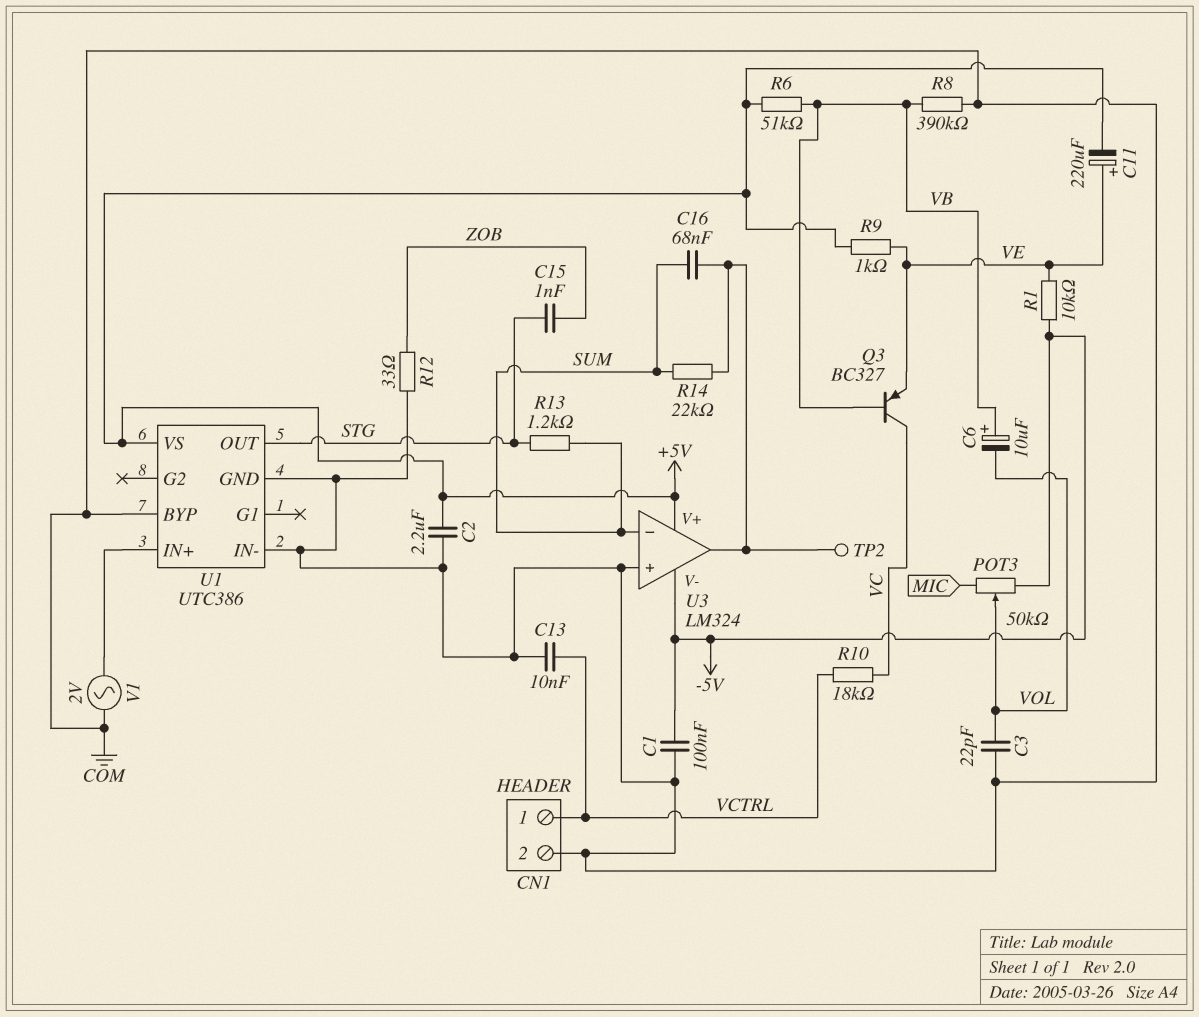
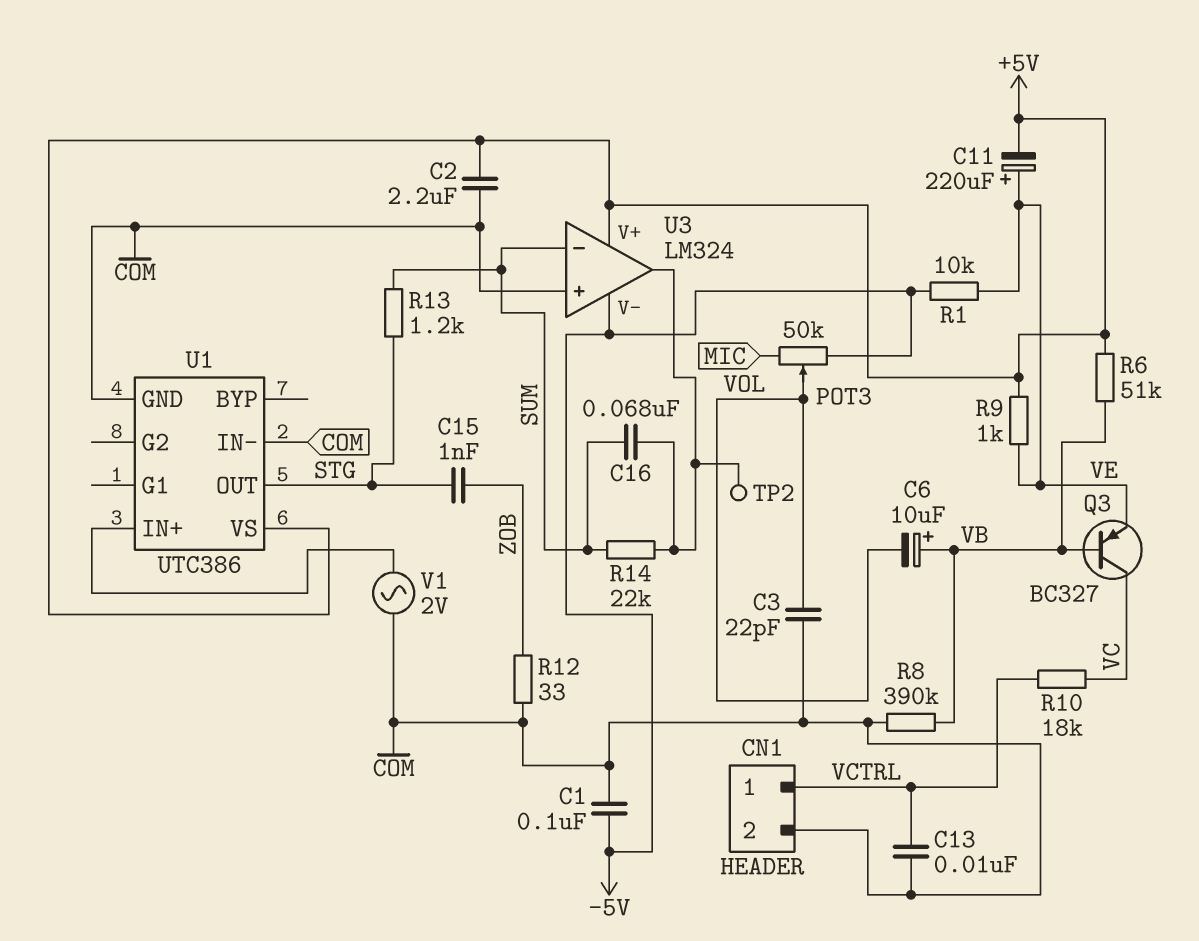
U1 pin BYP: COM -> none

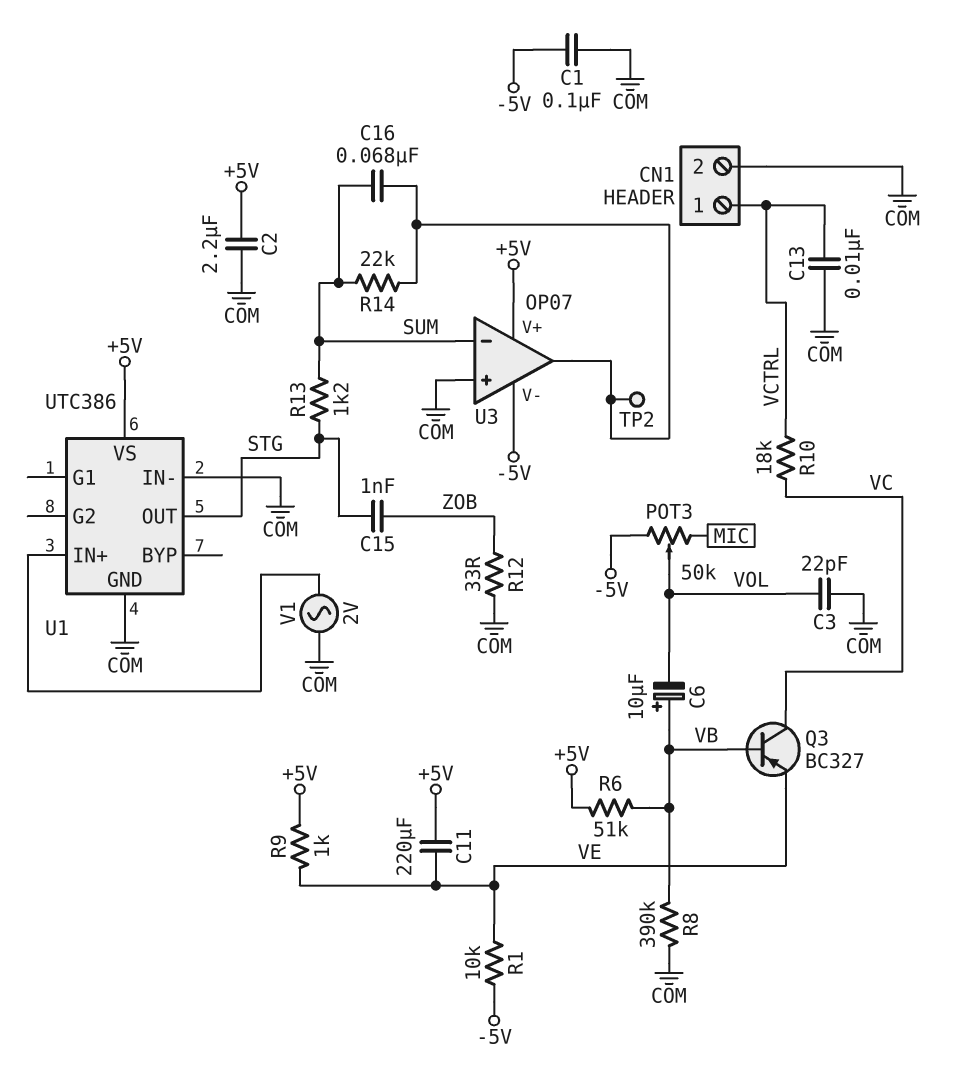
C11: 220uF (plus VE, minus +5V) -> 220uF (+5V, VE)
U3: LM324 -> OP07

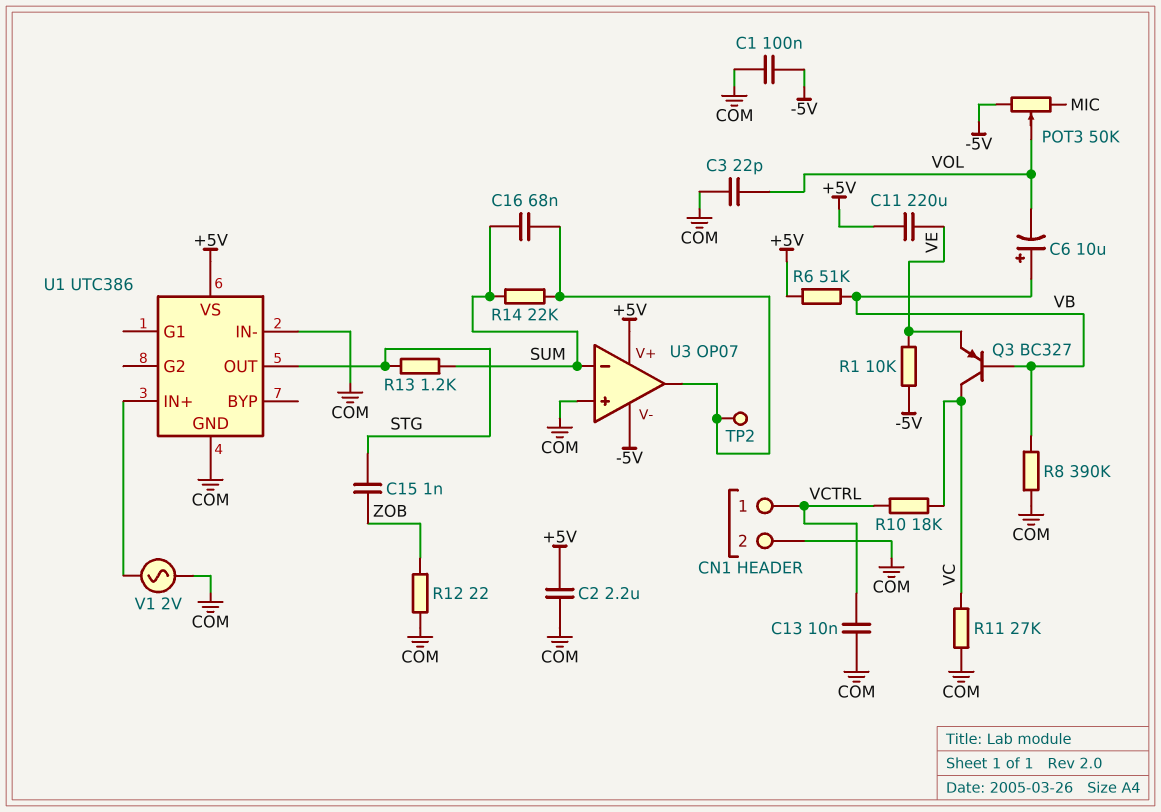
R9: 1k (+5V, VE) -> none
R11: none -> 27k (COM, VC)
R12: 33 (COM, ZOB) -> 22 (COM, ZOB)

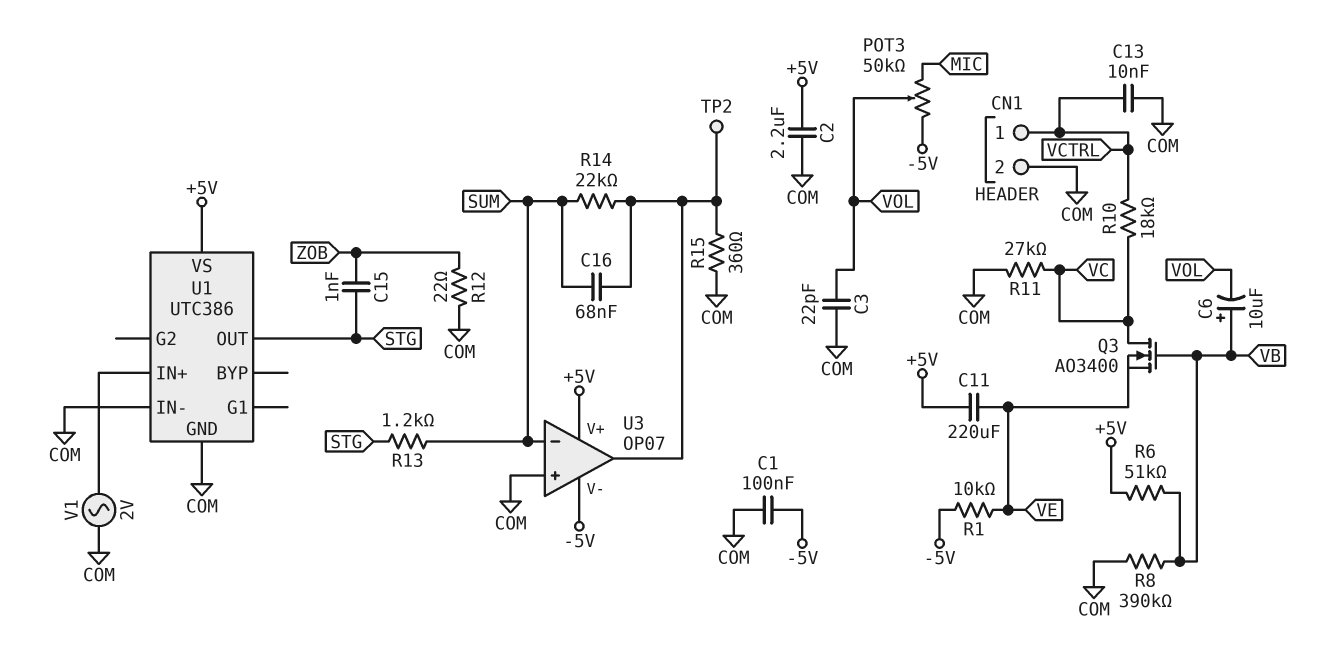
Q3: PNP BC327 (B VB, C VC, E VE) -> NMOS AO3400 (G VB, D VC, S VE)
R15: none -> 360 (COM, U3/out)

